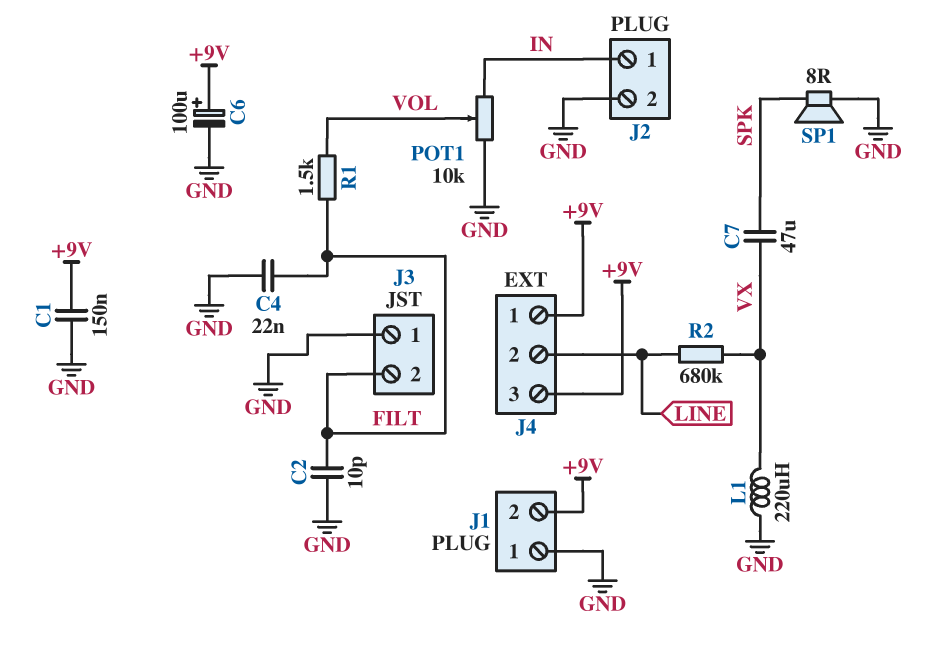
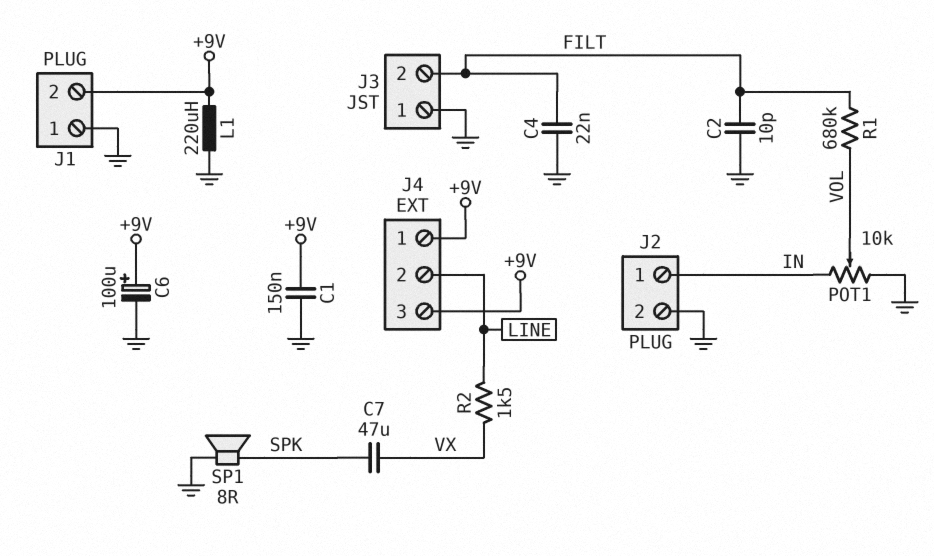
L1: 220uH (GND, VX) -> 220uH (+9V, GND)
R1: 1.5k (FILT, VOL) -> 680k (FILT, VOL)
R2: 680k (LINE, VX) -> 1.5k (LINE, VX)

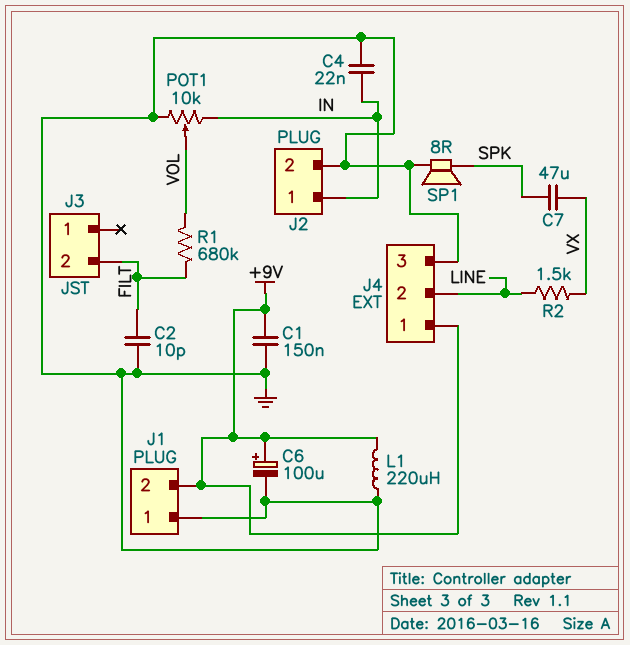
C4: 22nF (FILT, GND) -> 22nF (GND, IN)
J3 pin 1: GND -> none
J4 pin 3: +9V -> GND

